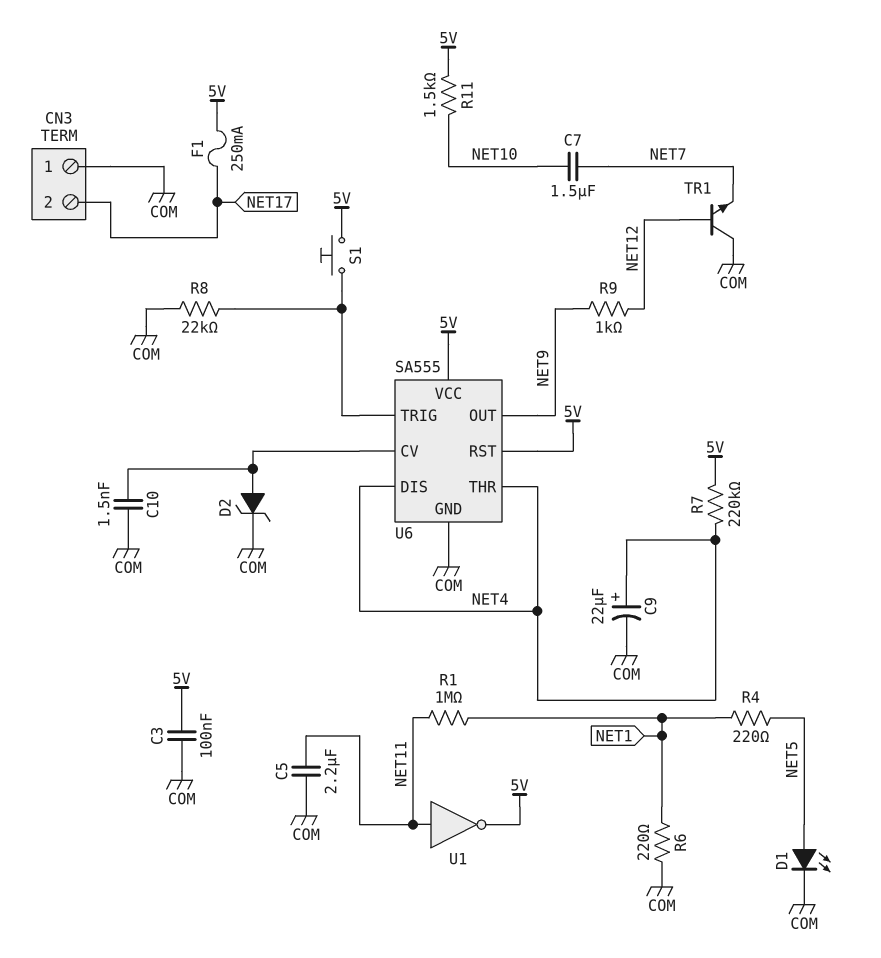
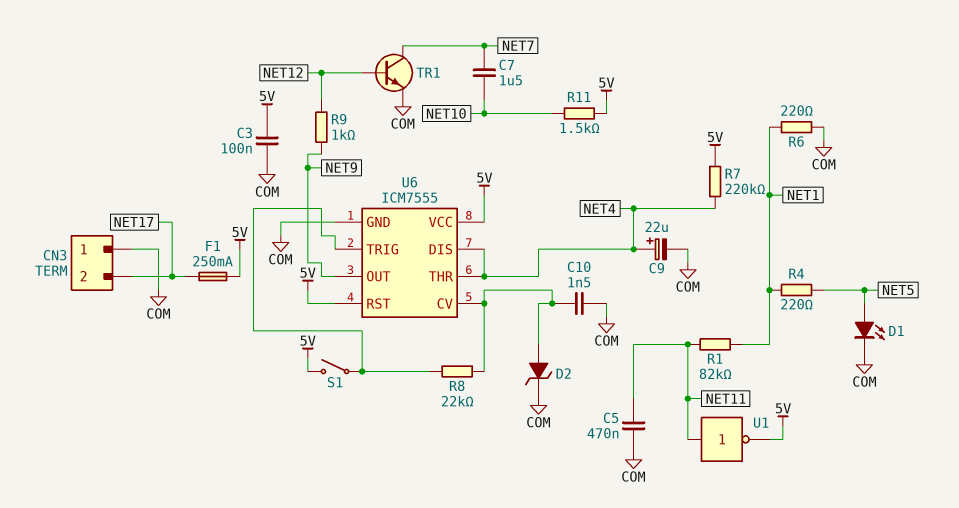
C5: 2.2uF (COM, NET11) -> 470nF (COM, NET11)
R1: 1M (NET1, NET11) -> 82k (NET1, NET11)
R8: 22k (COM, U6/TRIG) -> 22k (U6/CV, U6/TRIG)
S1: button (5V, U6/TRIG) -> switch (5V, U6/TRIG)
TR1: NPN (B NET12, C COM, E NET7) -> NPN (B NET12, C NET7, E COM)
U6: SA555 -> ICM7555

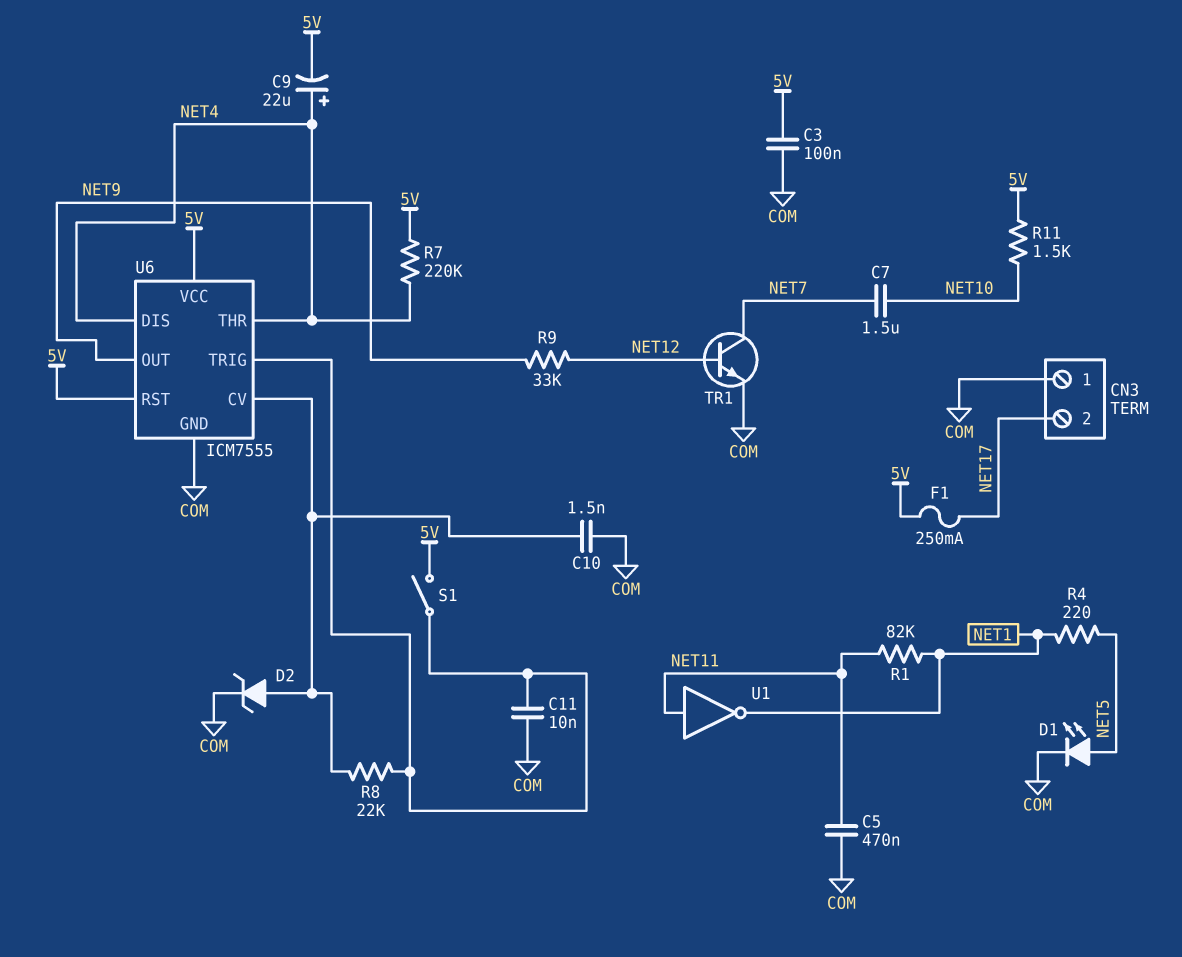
C9: 22uF (plus NET4, minus COM) -> 22uF (plus NET4, minus 5V)
C11: none -> 10nF (COM, U6/TRIG)
R6: 220 (COM, NET1) -> none
R9: 1k (NET9, NET12) -> 33k (NET9, NET12)
U1: NOT (in NET11, out 5V) -> NOT (in NET11, out NET1)

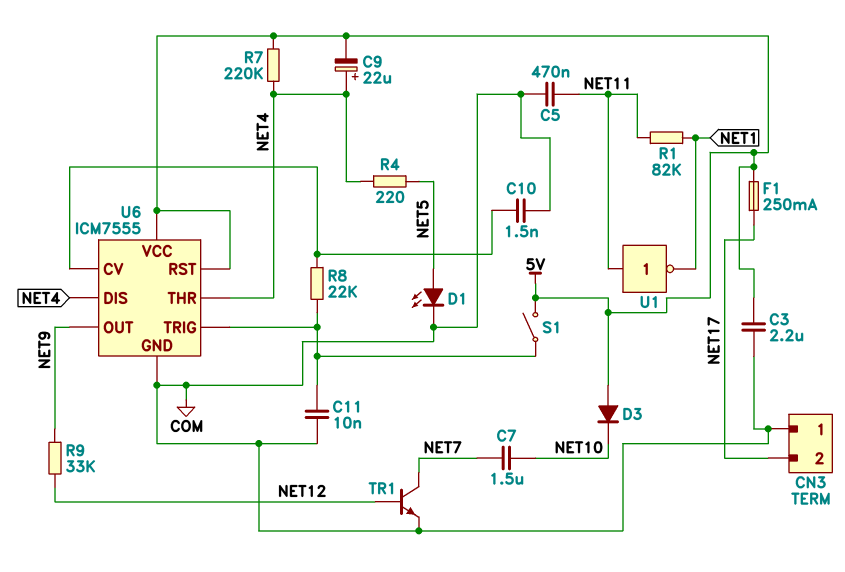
C3: 100nF (5V, COM) -> 2.2uF (5V, COM)
D2: zener (A U6/CV, K COM) -> none
D3: none -> diode (A 5V, K NET10)
R4: 220 (NET1, NET5) -> 220 (NET4, NET5)
R11: 1.5k (5V, NET10) -> none

